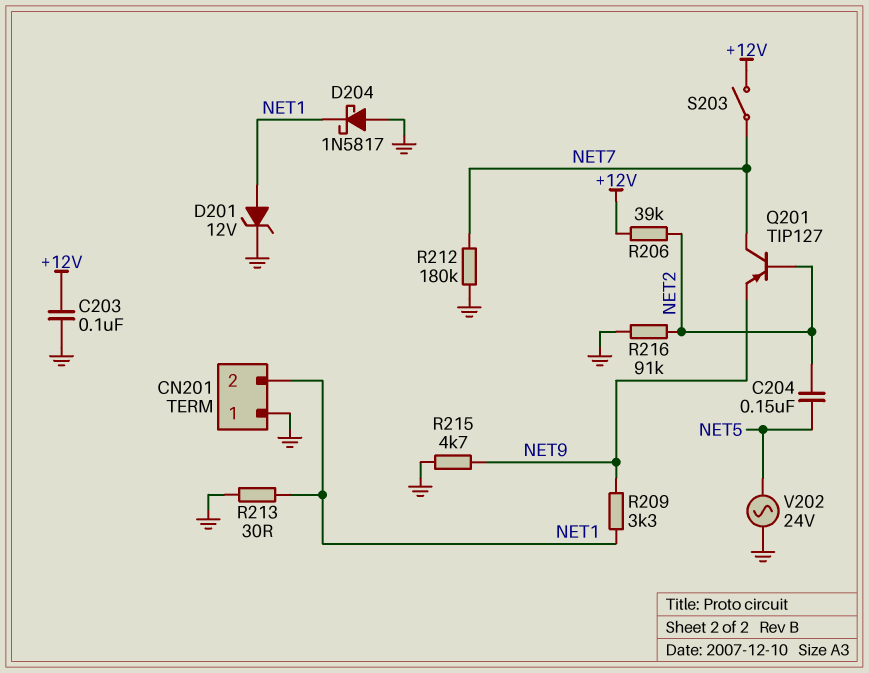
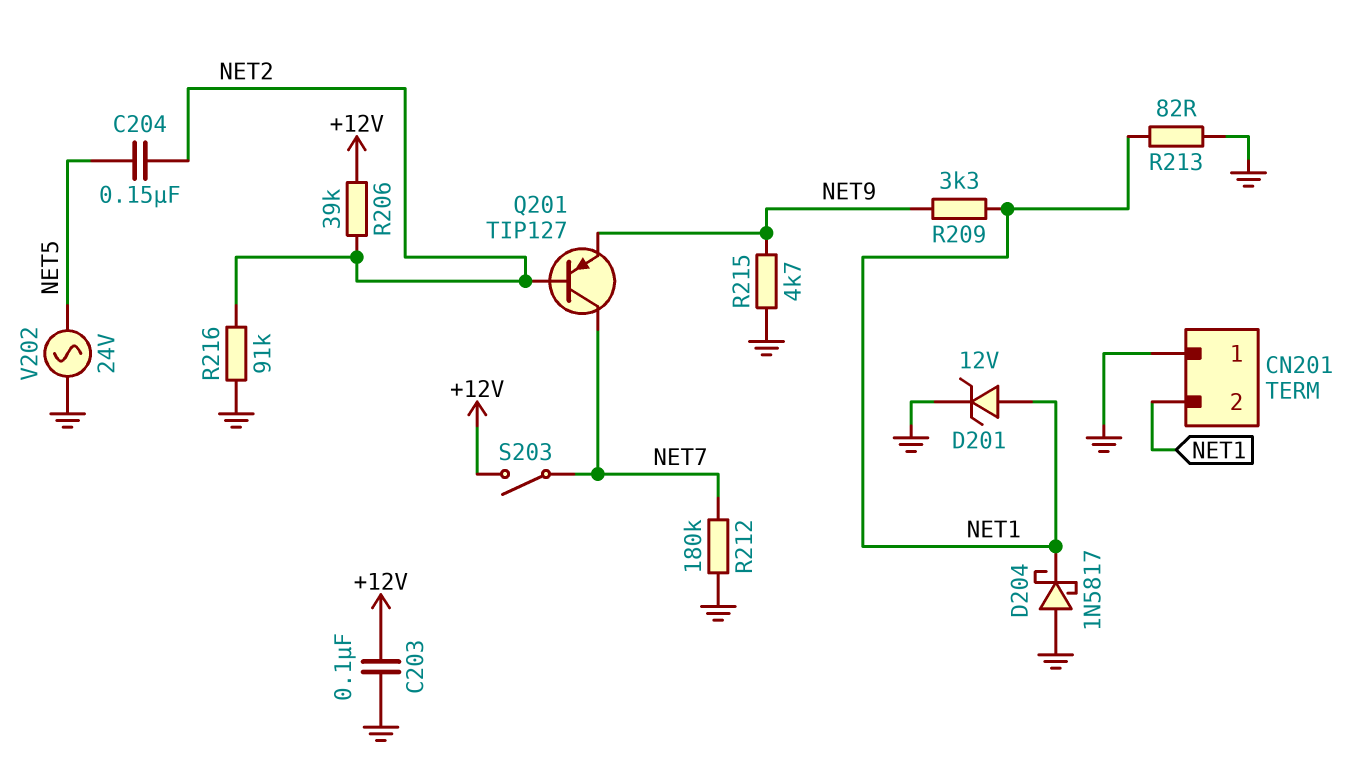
R213: 30 (GND, NET1) -> 82 (GND, NET1)

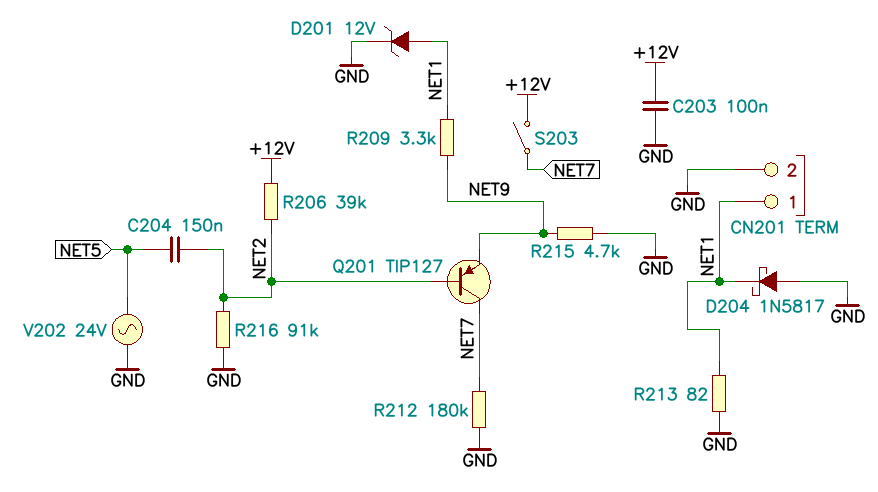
CN201 pin 1: GND -> NET1
CN201 pin 2: NET1 -> GND

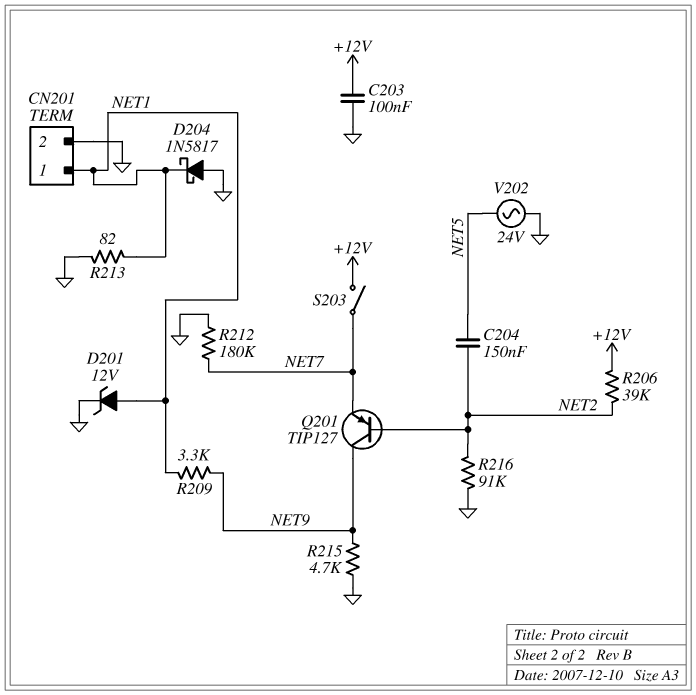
Q201: PNP TIP127 (B NET2, C NET7, E NET9) -> PNP TIP127 (B NET2, C NET9, E NET7)

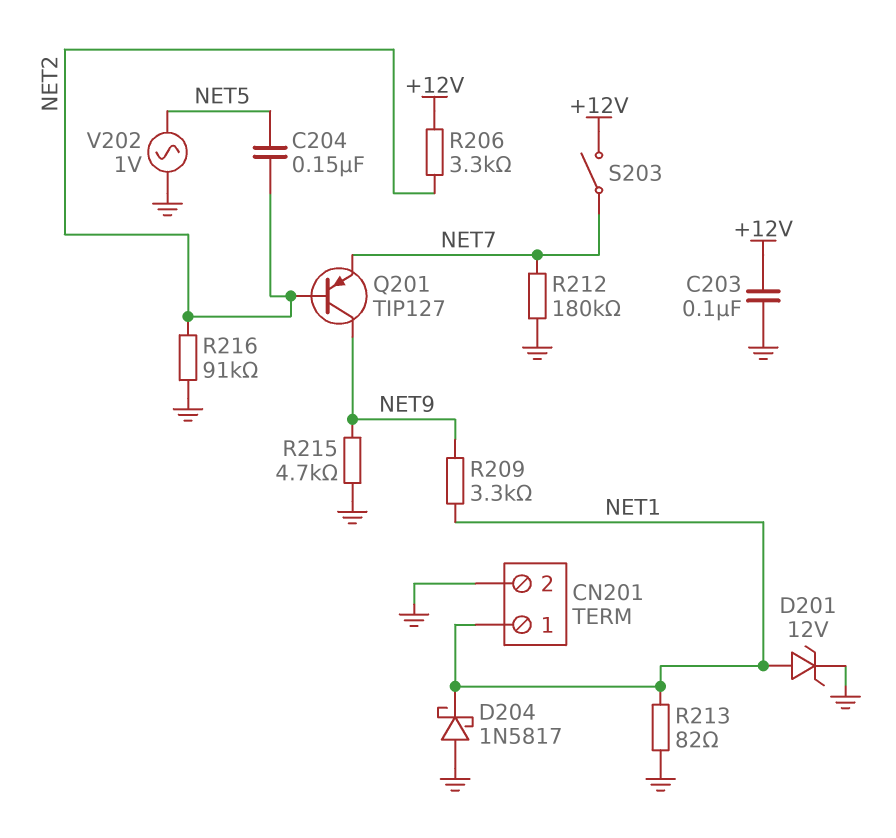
R206: 39k (+12V, NET2) -> 3.3k (+12V, NET2)
V202: AC 24V (GND, NET5) -> AC 1V (GND, NET5)

